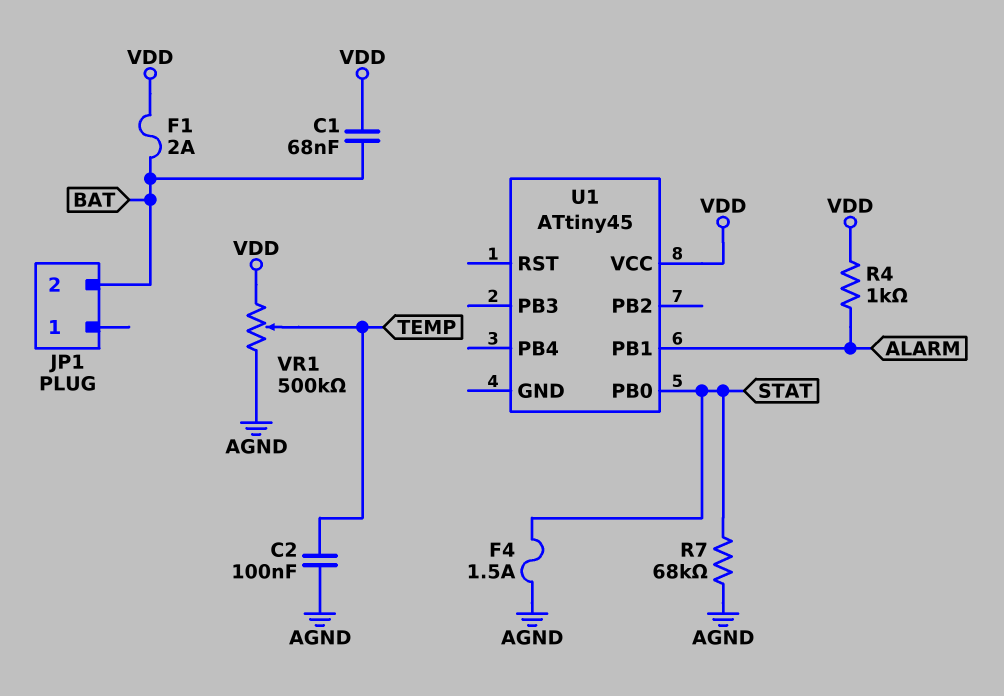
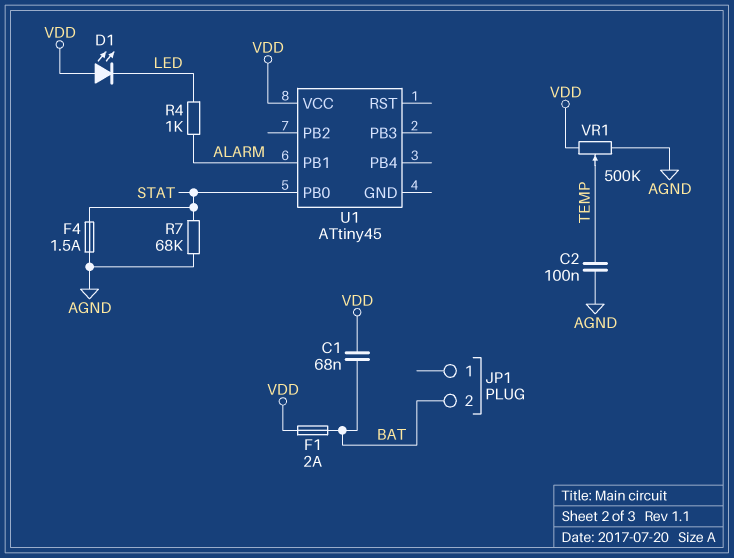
D1: none -> LED (A VDD, K LED)
R4: 1k (ALARM, VDD) -> 1k (ALARM, LED)

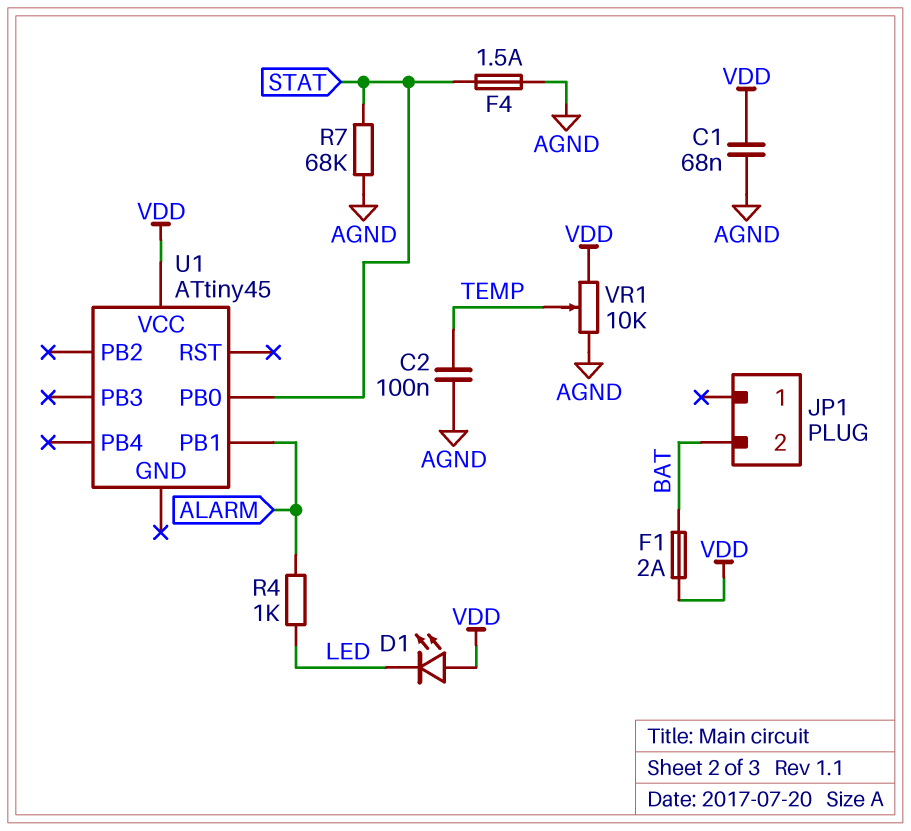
C1: 68nF (BAT, VDD) -> 68nF (AGND, VDD)
VR1: 500k (AGND, VDD, wiper TEMP) -> 10k (AGND, VDD, wiper TEMP)

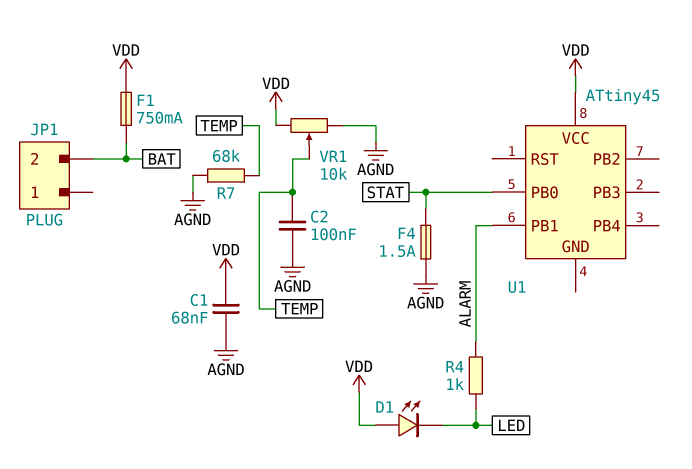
F1: 2A (BAT, VDD) -> 750mA (BAT, VDD)
R7: 68k (AGND, STAT) -> 68k (AGND, TEMP)

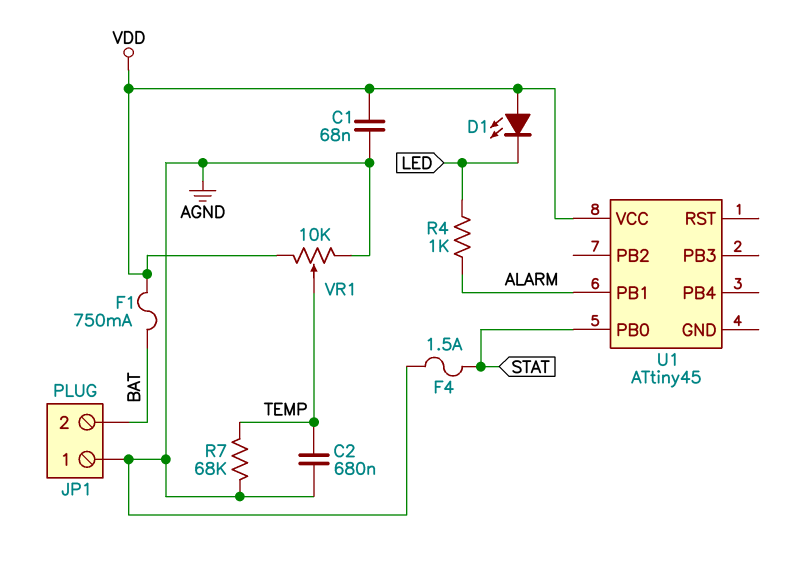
C2: 100nF (AGND, TEMP) -> 680nF (AGND, TEMP)
JP1 pin 1: none -> AGND

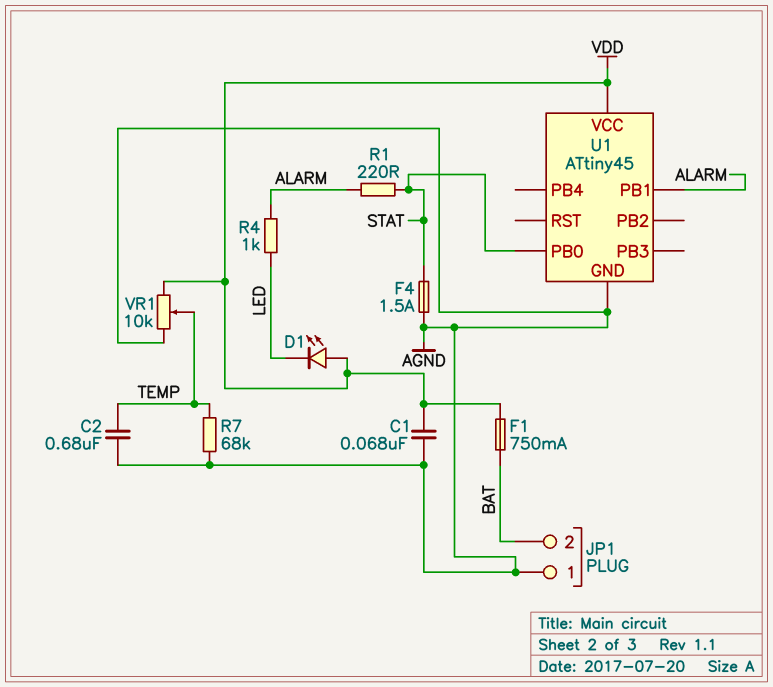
R1: none -> 220 (ALARM, STAT)
U1 pin GND: none -> AGND

